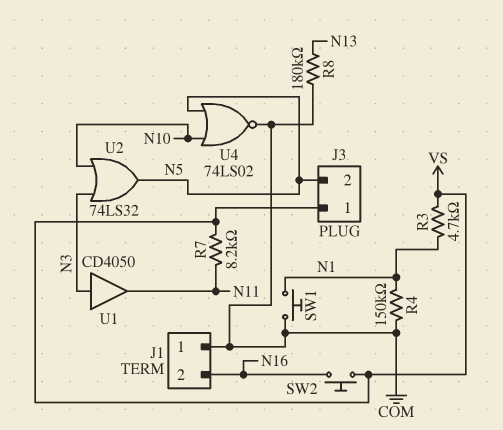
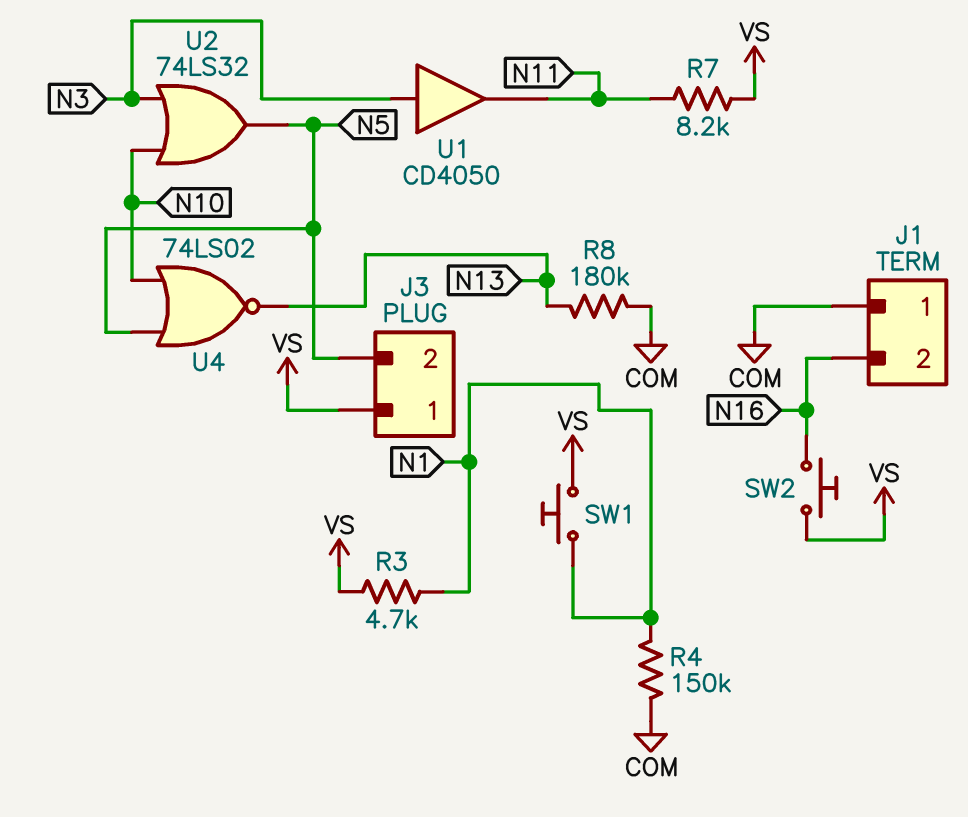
SW1: button (COM, N1) -> button (N1, VS)
U4: NOR 74LS02 (in N5, in N10, out COM) -> NOR 74LS02 (in N5, in N10, out N13)

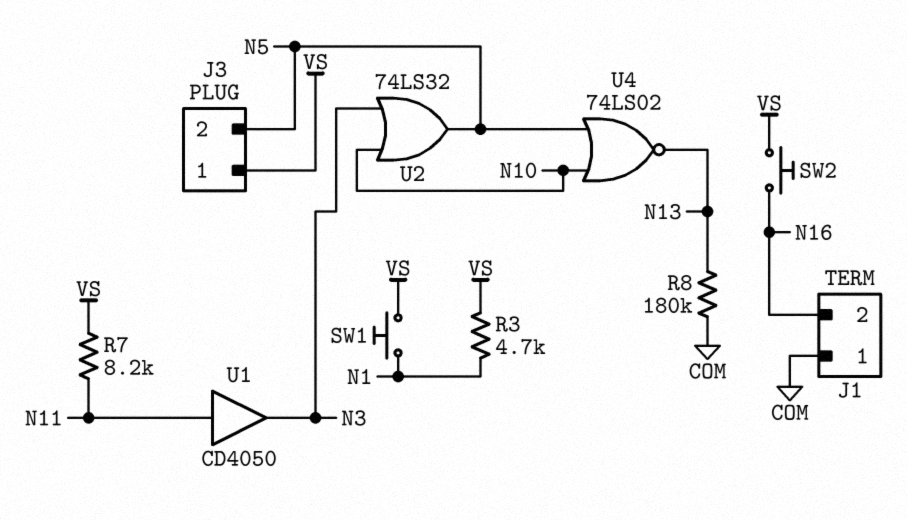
R4: 150k (COM, N1) -> none
U1: buffer CD4050 (in N3, out N11) -> buffer CD4050 (in N11, out N3)

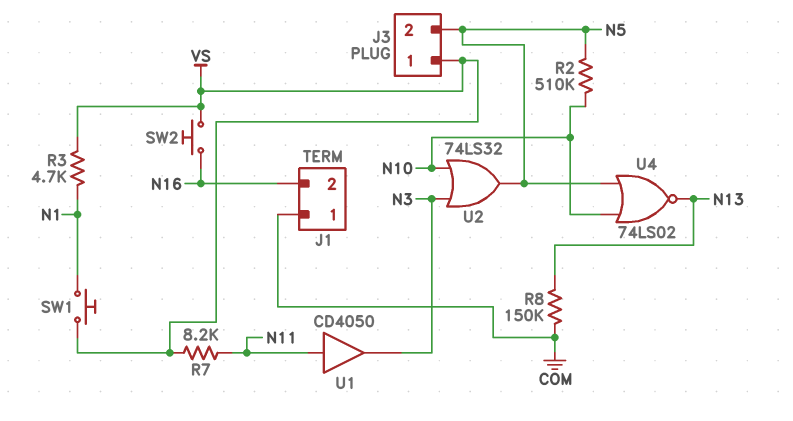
R2: none -> 510k (N5, N10)
R8: 180k (COM, N13) -> 150k (COM, N13)

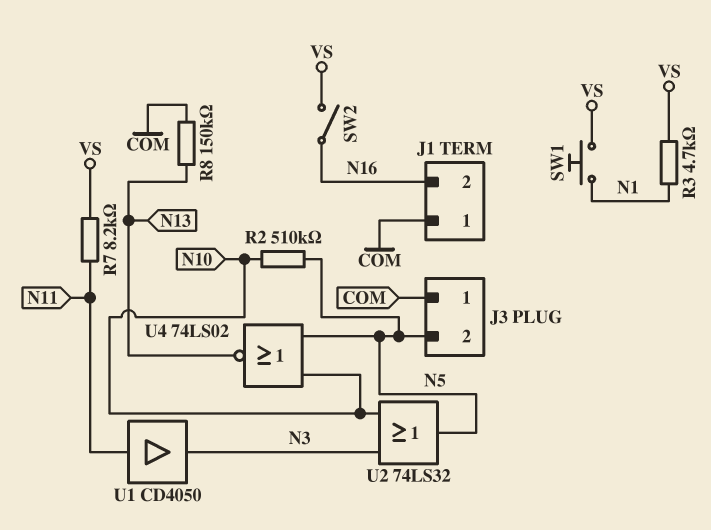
J3 pin 1: VS -> COM
SW2: button (N16, VS) -> switch (N16, VS)

